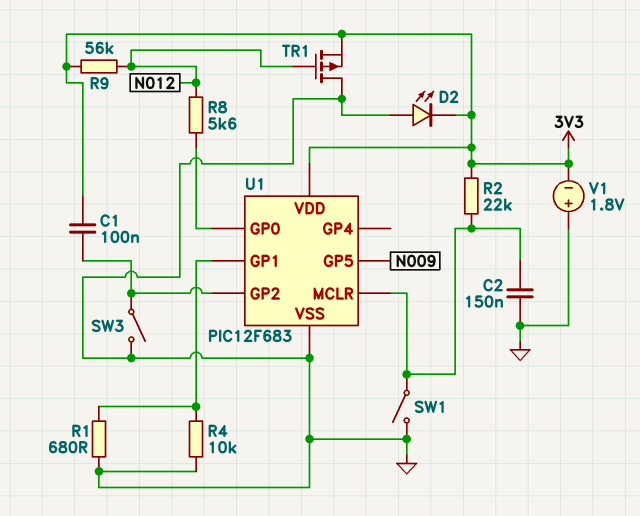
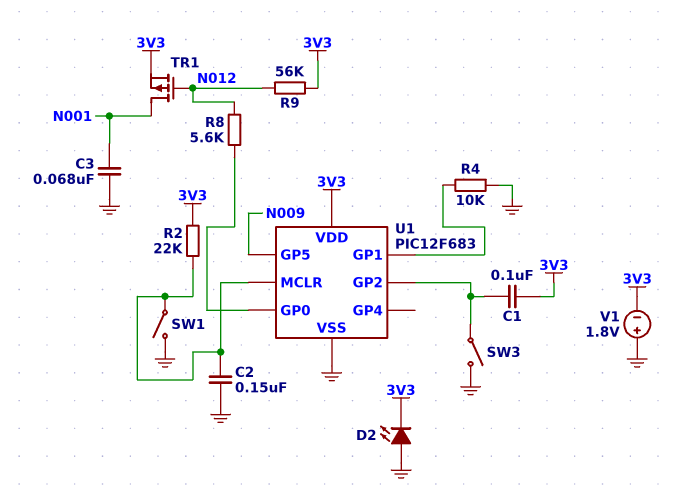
C3: none -> 68nF (GND, N001)
R1: 680 (GND, U1/GP1) -> none
TR1: PMOS (G N012, D GND, S 3V3) -> PMOS (G N012, D N001, S 3V3)

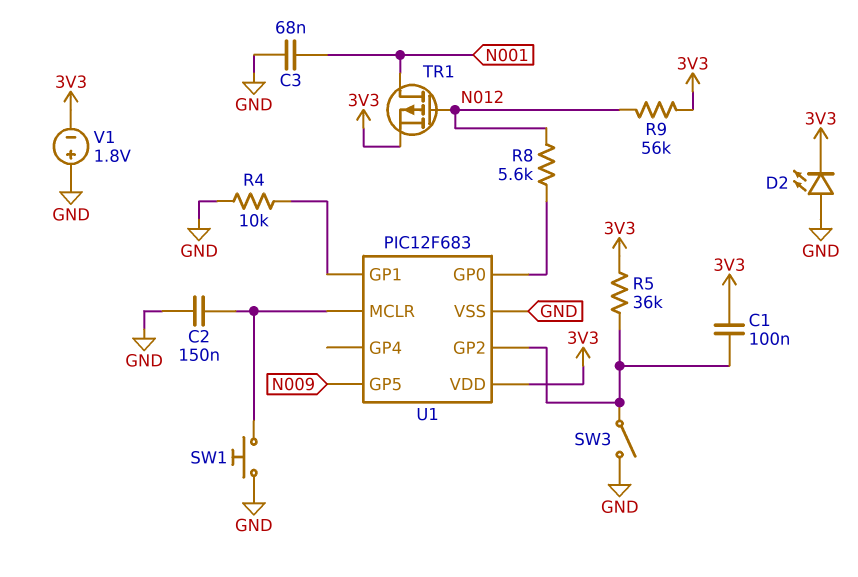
R2: 22k (3V3, U1/MCLR) -> none
R5: none -> 36k (3V3, U1/GP2)
SW1: switch (GND, U1/MCLR) -> button (GND, U1/MCLR)

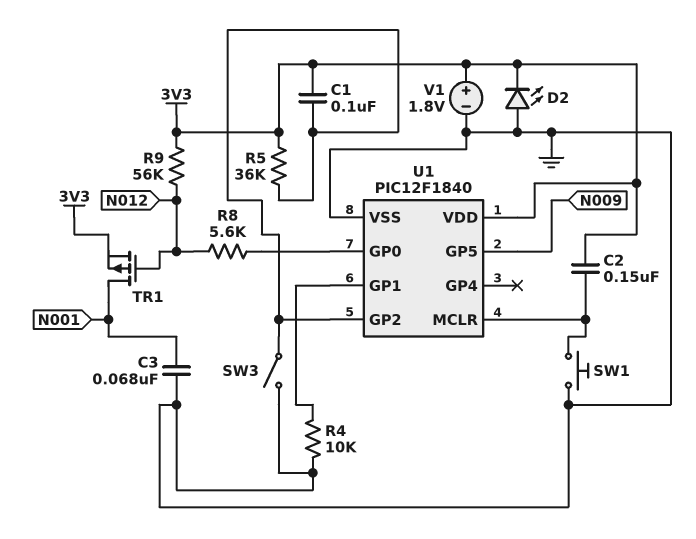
C2: 150nF (GND, U1/MCLR) -> 150nF (3V3, U1/MCLR)
U1: PIC12F683 -> PIC12F1840
V1: 1.8V (plus GND, minus 3V3) -> 1.8V (plus 3V3, minus GND)

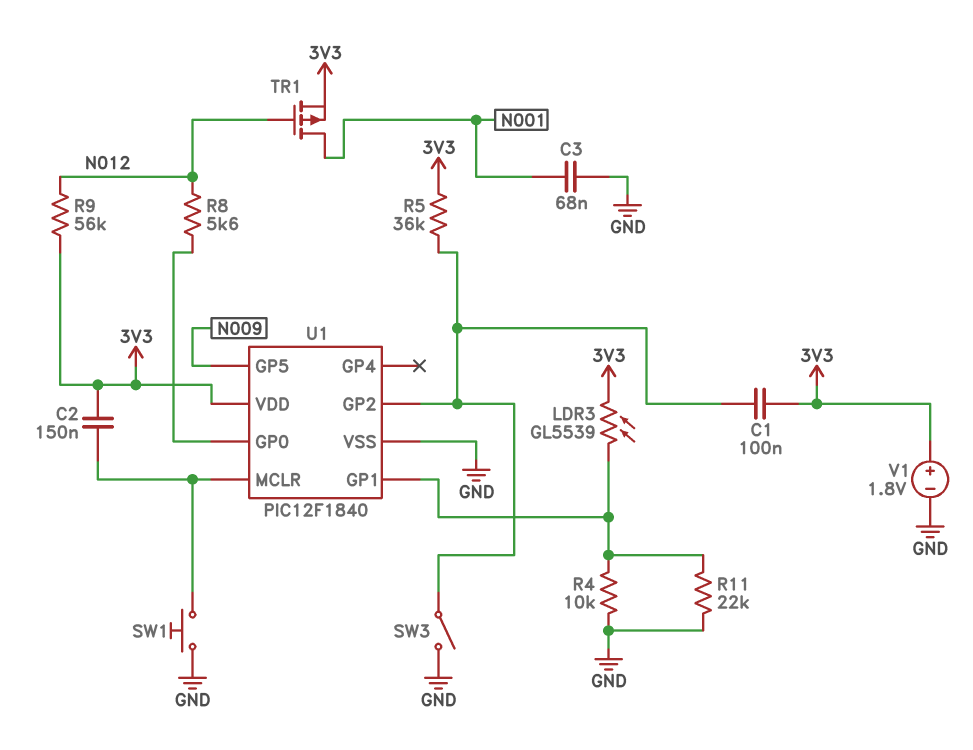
D2: LED (A GND, K 3V3) -> none
LDR3: none -> GL5539 (3V3, U1/GP1)
R11: none -> 22k (GND, U1/GP1)

